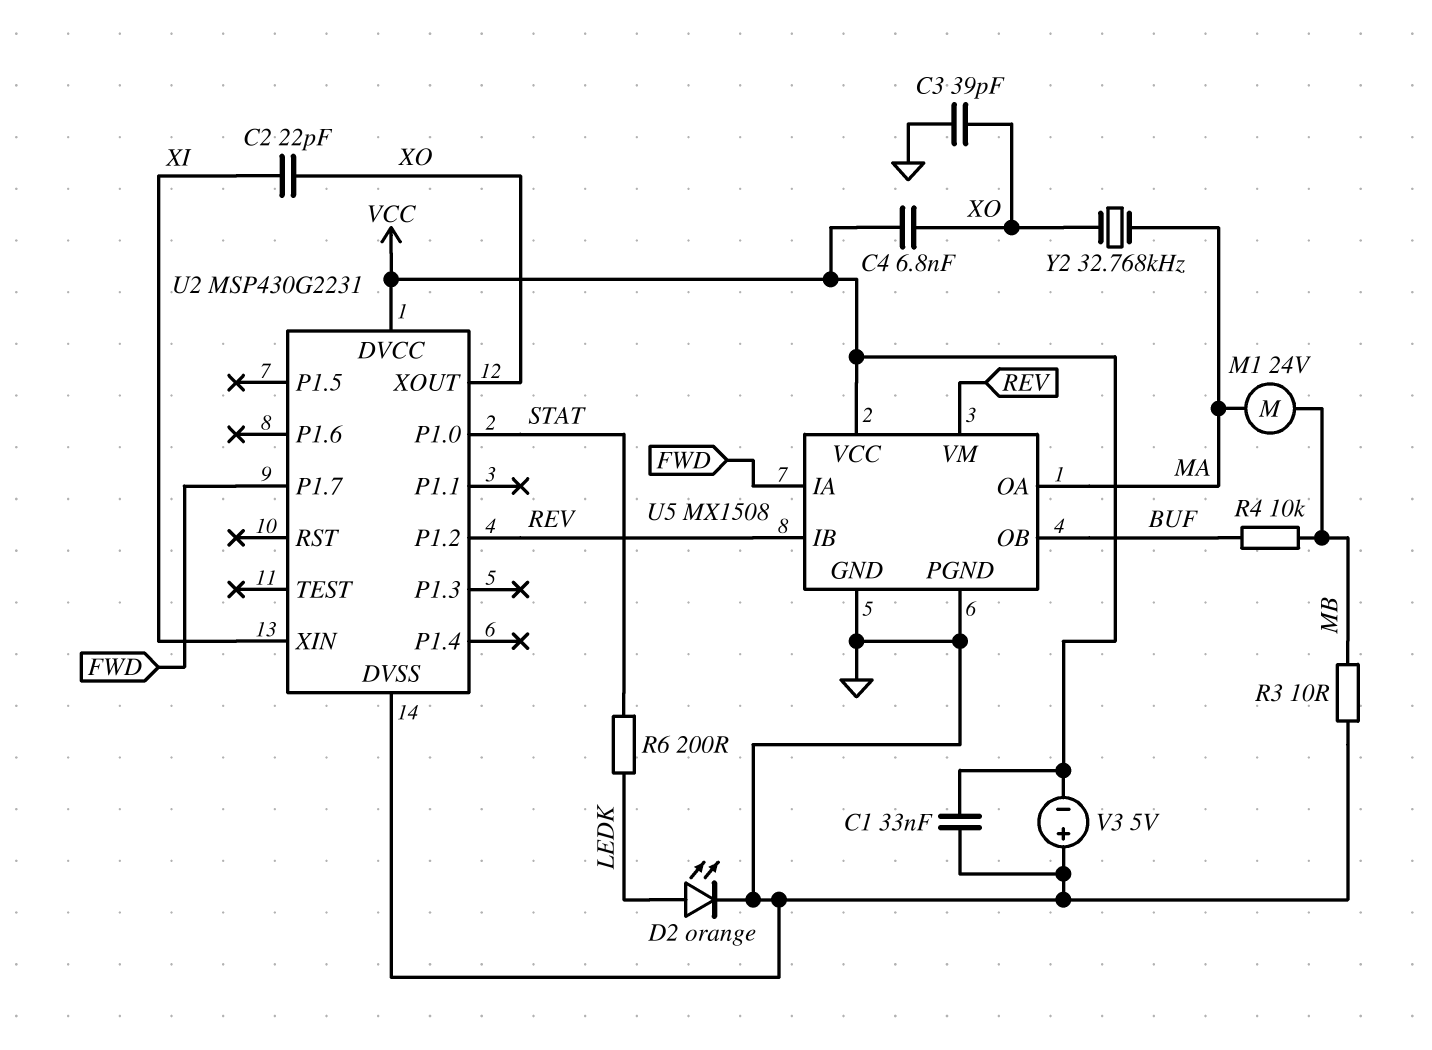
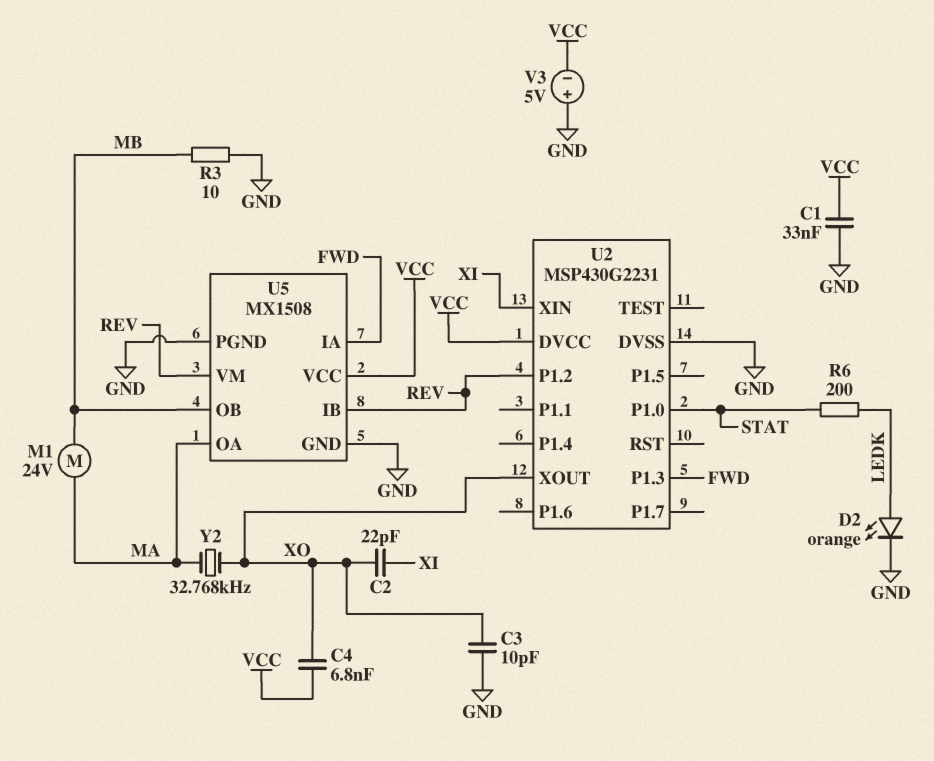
C3: 39pF (GND, XO) -> 10pF (GND, XO)
R4: 10k (BUF, MB) -> none
U2 pin P1.3: none -> FWD
U2 pin P1.7: FWD -> none
U5 pin OB: BUF -> MB

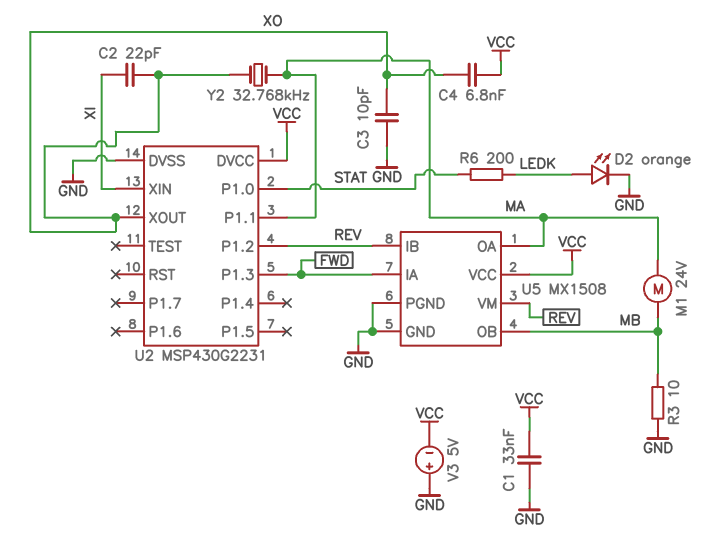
U2 pin P1.1: none -> MA

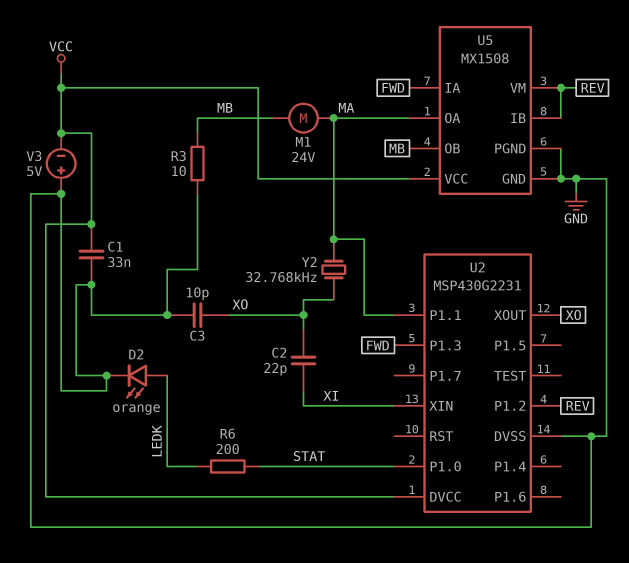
C4: 6.8nF (VCC, XO) -> none

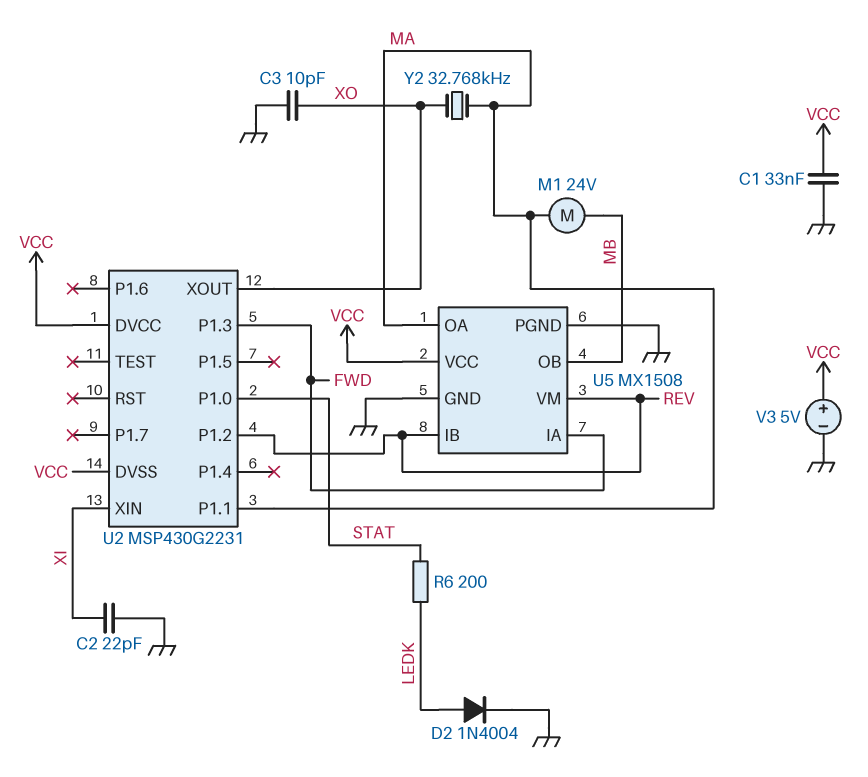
C2: 22pF (XI, XO) -> 22pF (GND, XI)
D2: LED orange (A LEDK, K GND) -> diode 1N4004 (A LEDK, K GND)
R3: 10 (GND, MB) -> none
U2 pin DVSS: GND -> VCC
V3: 5V (plus GND, minus VCC) -> 5V (plus VCC, minus GND)

